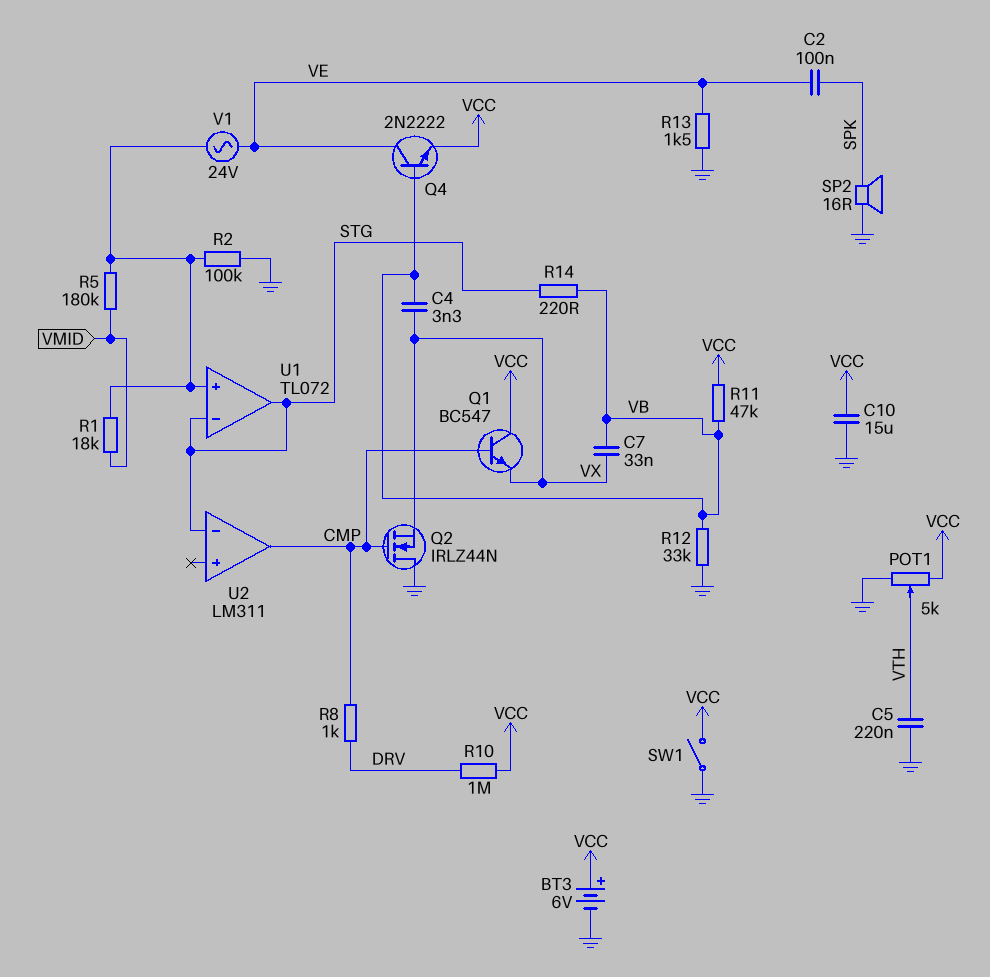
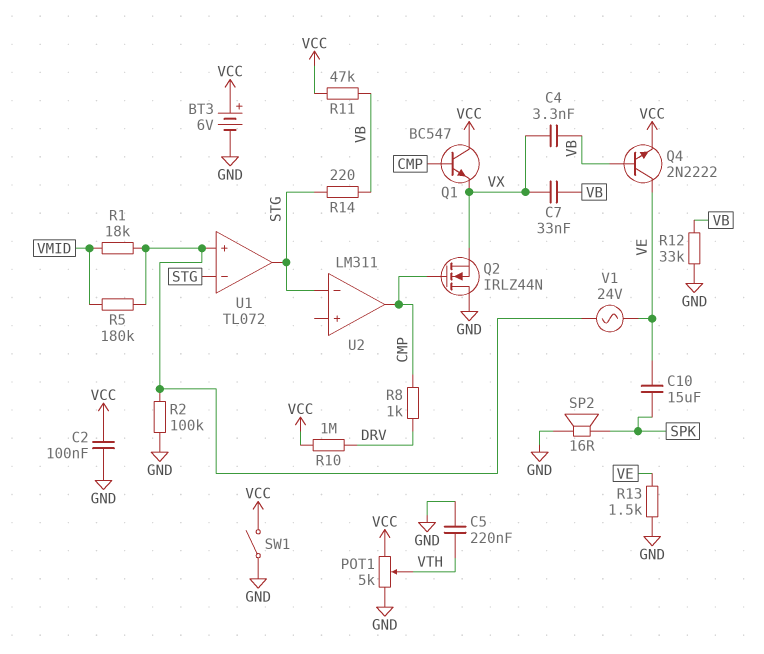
C2: 100nF (SPK, VE) -> 100nF (GND, VCC)
C10: 15uF (GND, VCC) -> 15uF (SPK, VE)

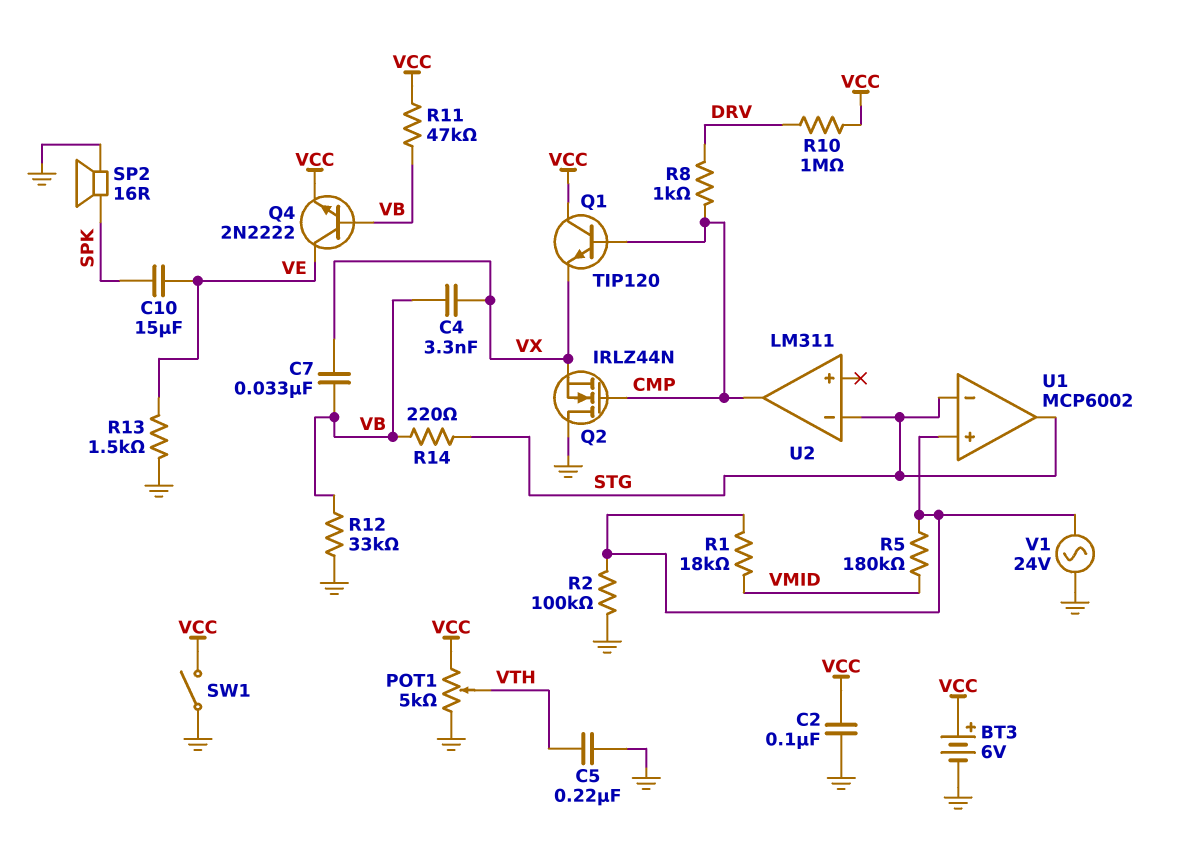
Q1: NPN BC547 (B CMP, C VCC, E VX) -> NPN TIP120 (B CMP, C VCC, E VX)
U1: TL072 -> MCP6002
V1: AC 24V (U1/in+, VE) -> AC 24V (GND, U1/in+)

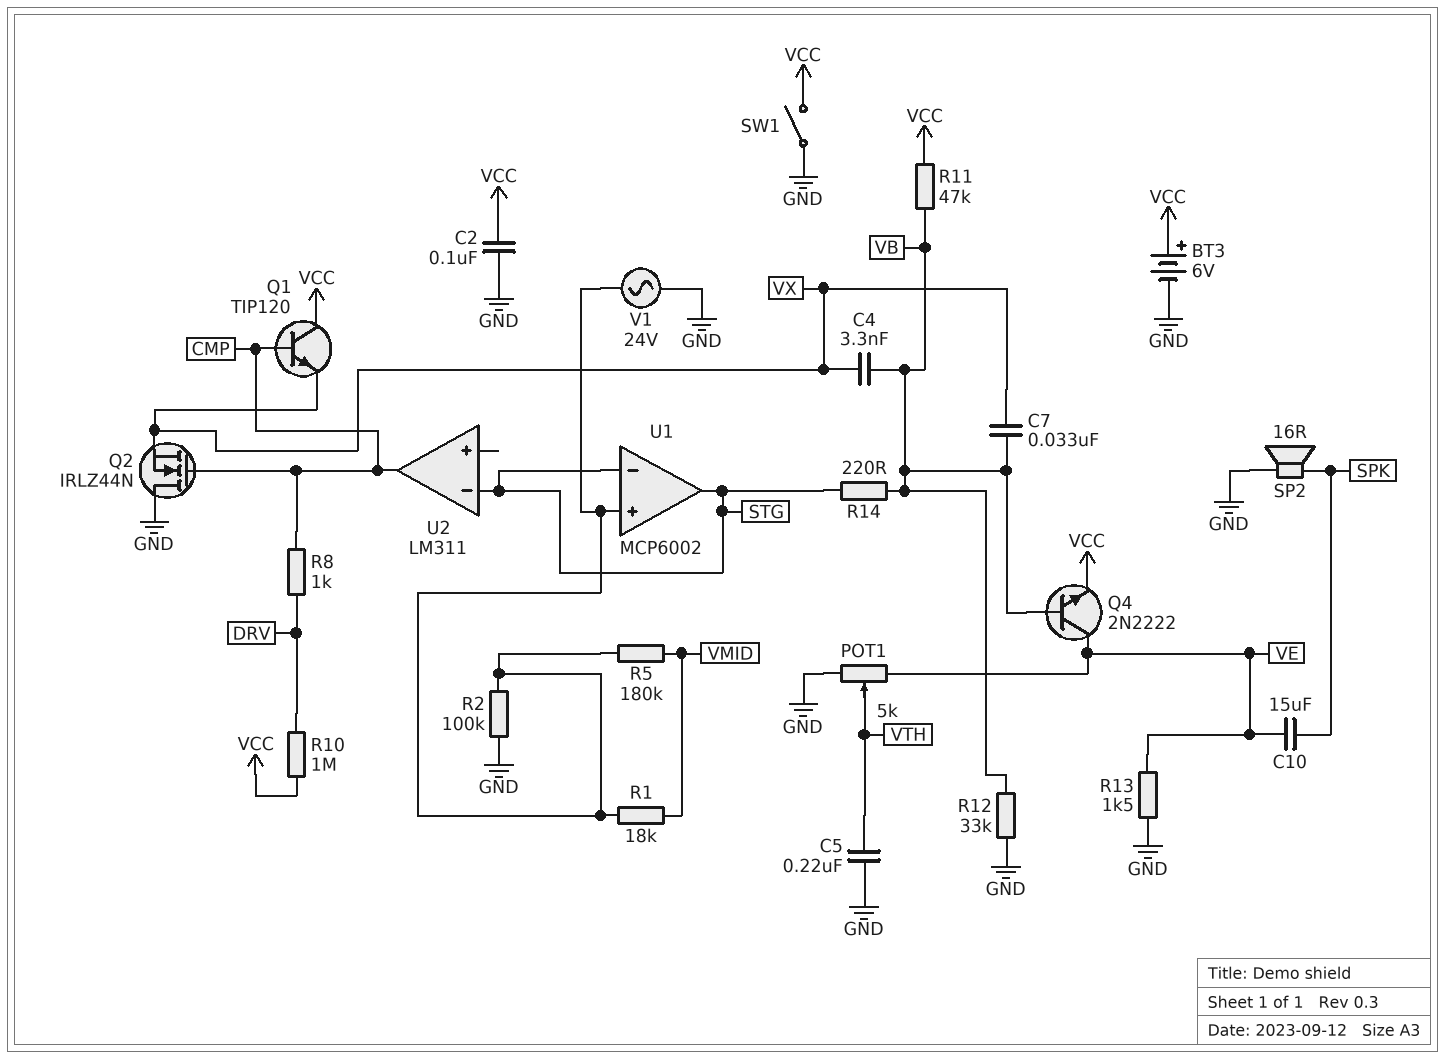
POT1: 5k (GND, VCC, wiper VTH) -> 5k (GND, VE, wiper VTH)

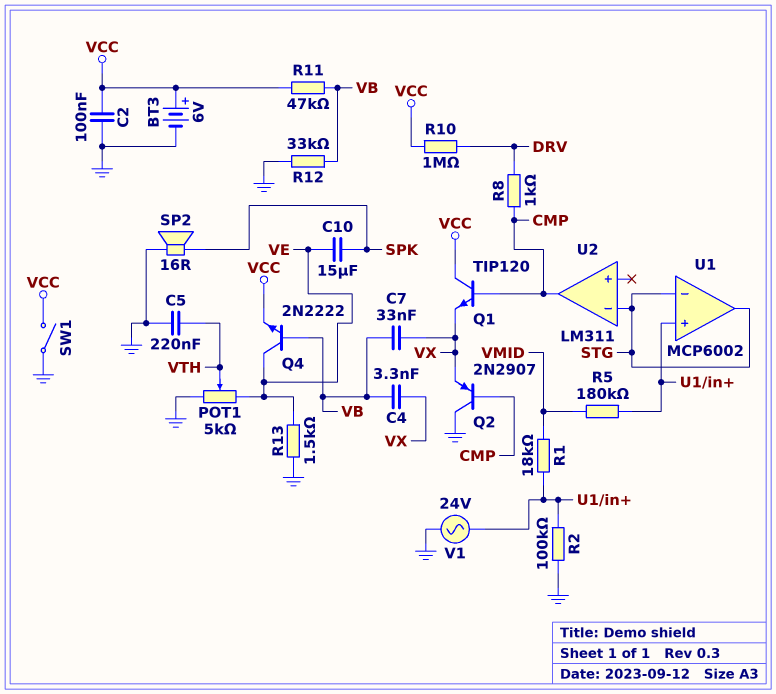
Q2: NMOS IRLZ44N (G CMP, D GND, S VX) -> PNP 2N2907 (B CMP, C GND, E VX)
R14: 220 (STG, VB) -> none

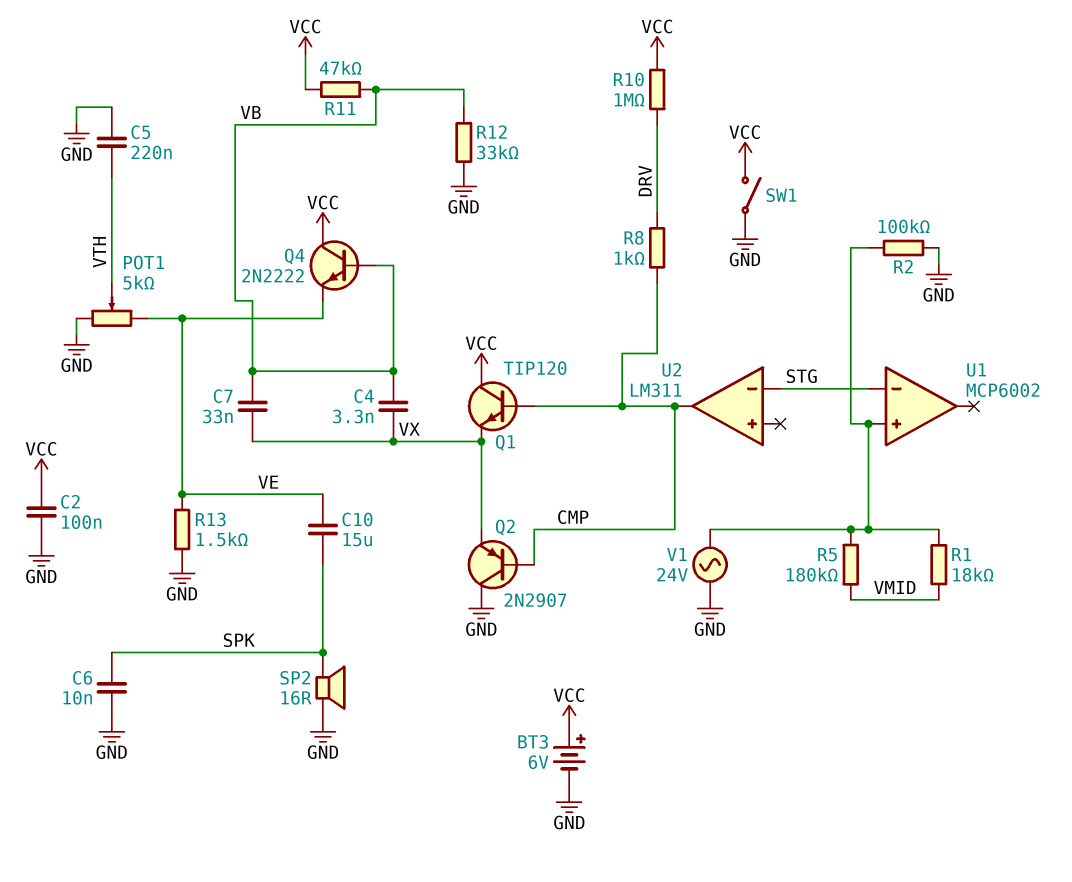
C6: none -> 10nF (GND, SPK)
Q4: NPN 2N2222 (B VB, C VE, E VCC) -> NPN 2N2222 (B VB, C VCC, E VE)
U1 pin out: STG -> none

